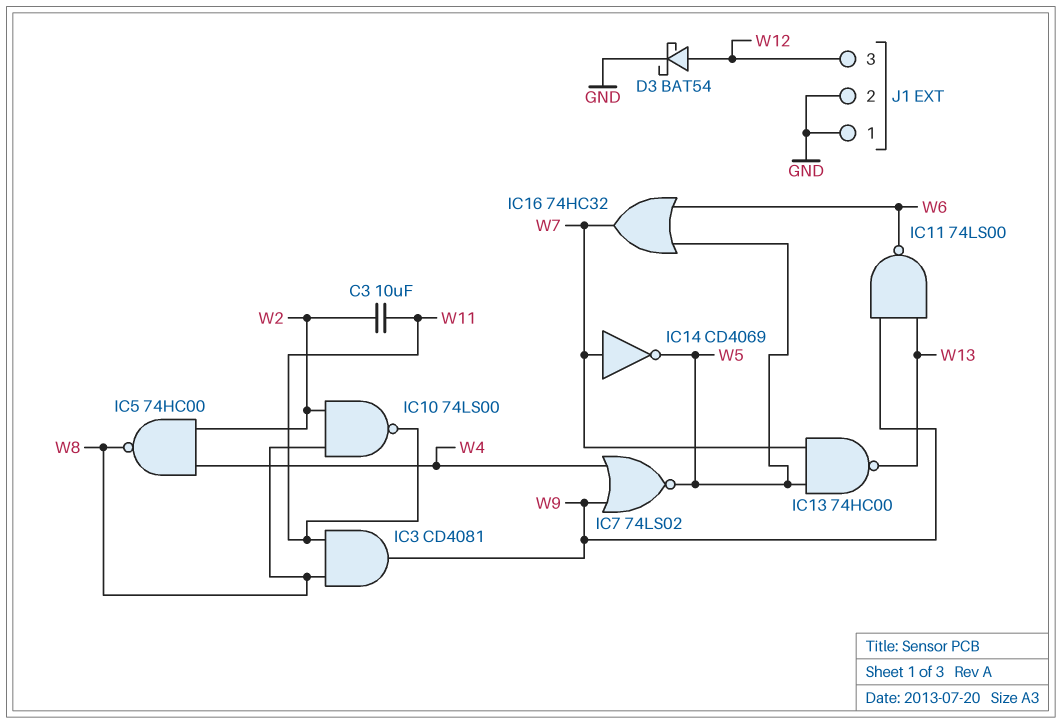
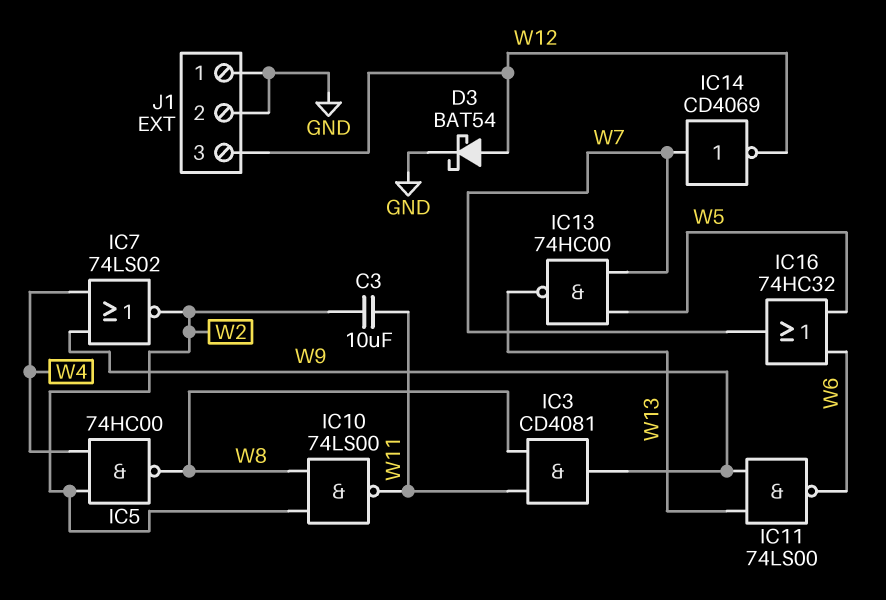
IC7: NOR 74LS02 (in W4, in W9, out W5) -> NOR 74LS02 (in W4, in W9, out W2)
IC14: NOT CD4069 (in W7, out W5) -> NOT CD4069 (in W7, out W12)

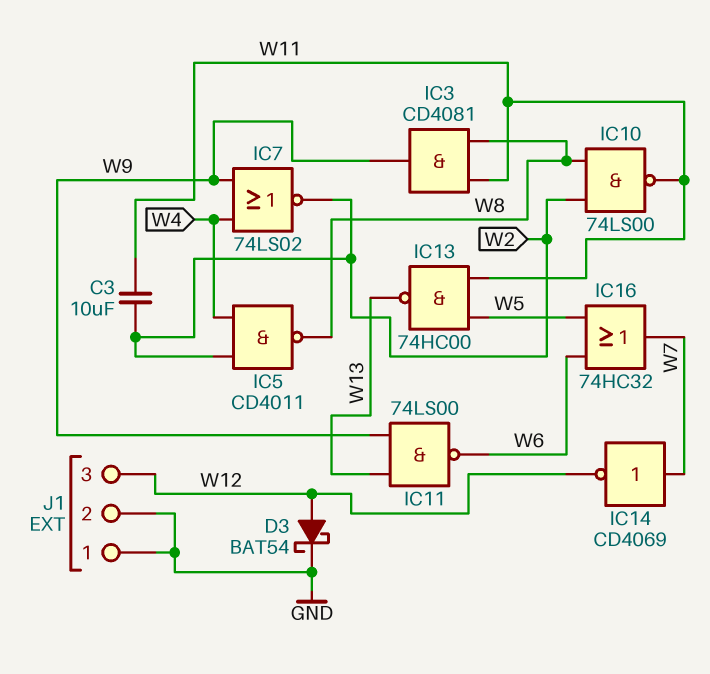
IC5: NAND 74HC00 (in W2, in W4, out W8) -> NAND CD4011 (in W2, in W4, out W8)
IC13: NAND 74HC00 (in W5, in W7, out W13) -> NAND 74HC00 (in W5, in W11, out W13)

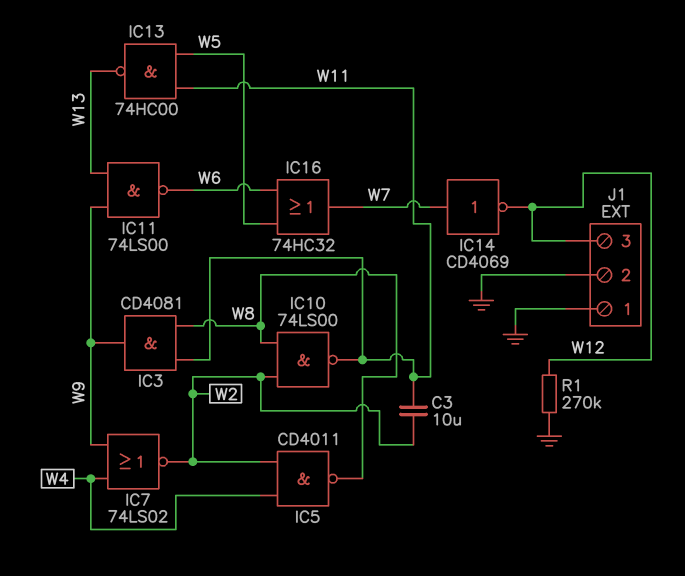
D3: schottky BAT54 (A W12, K GND) -> none
R1: none -> 270k (GND, W12)

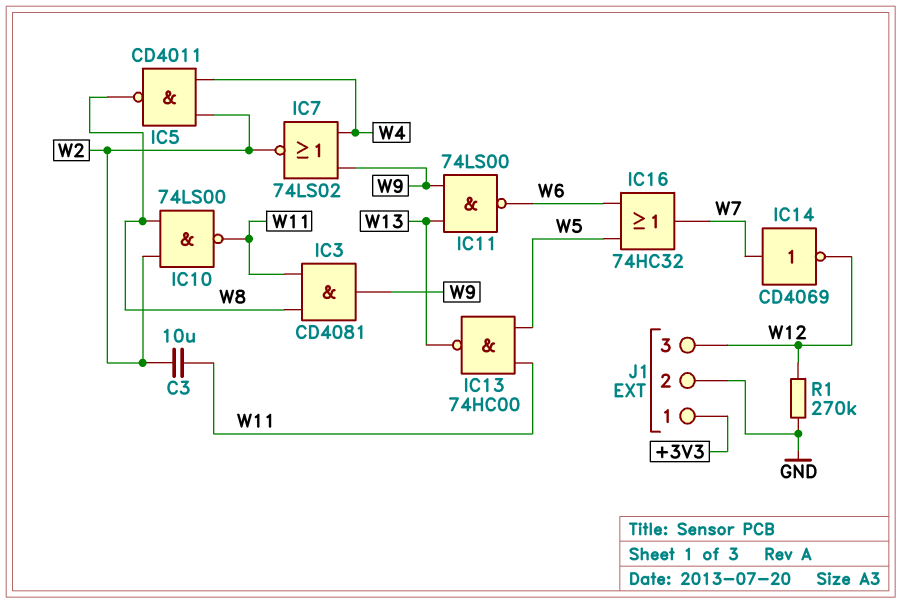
J1 pin 1: GND -> +3V3

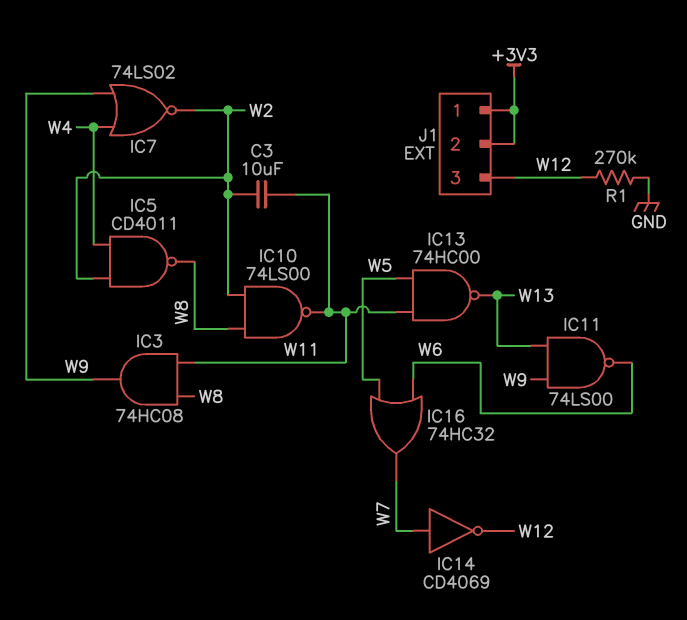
IC3: AND CD4081 (in W8, in W11, out W9) -> AND 74HC08 (in W8, in W11, out W9)
J1 pin 2: GND -> +3V3

